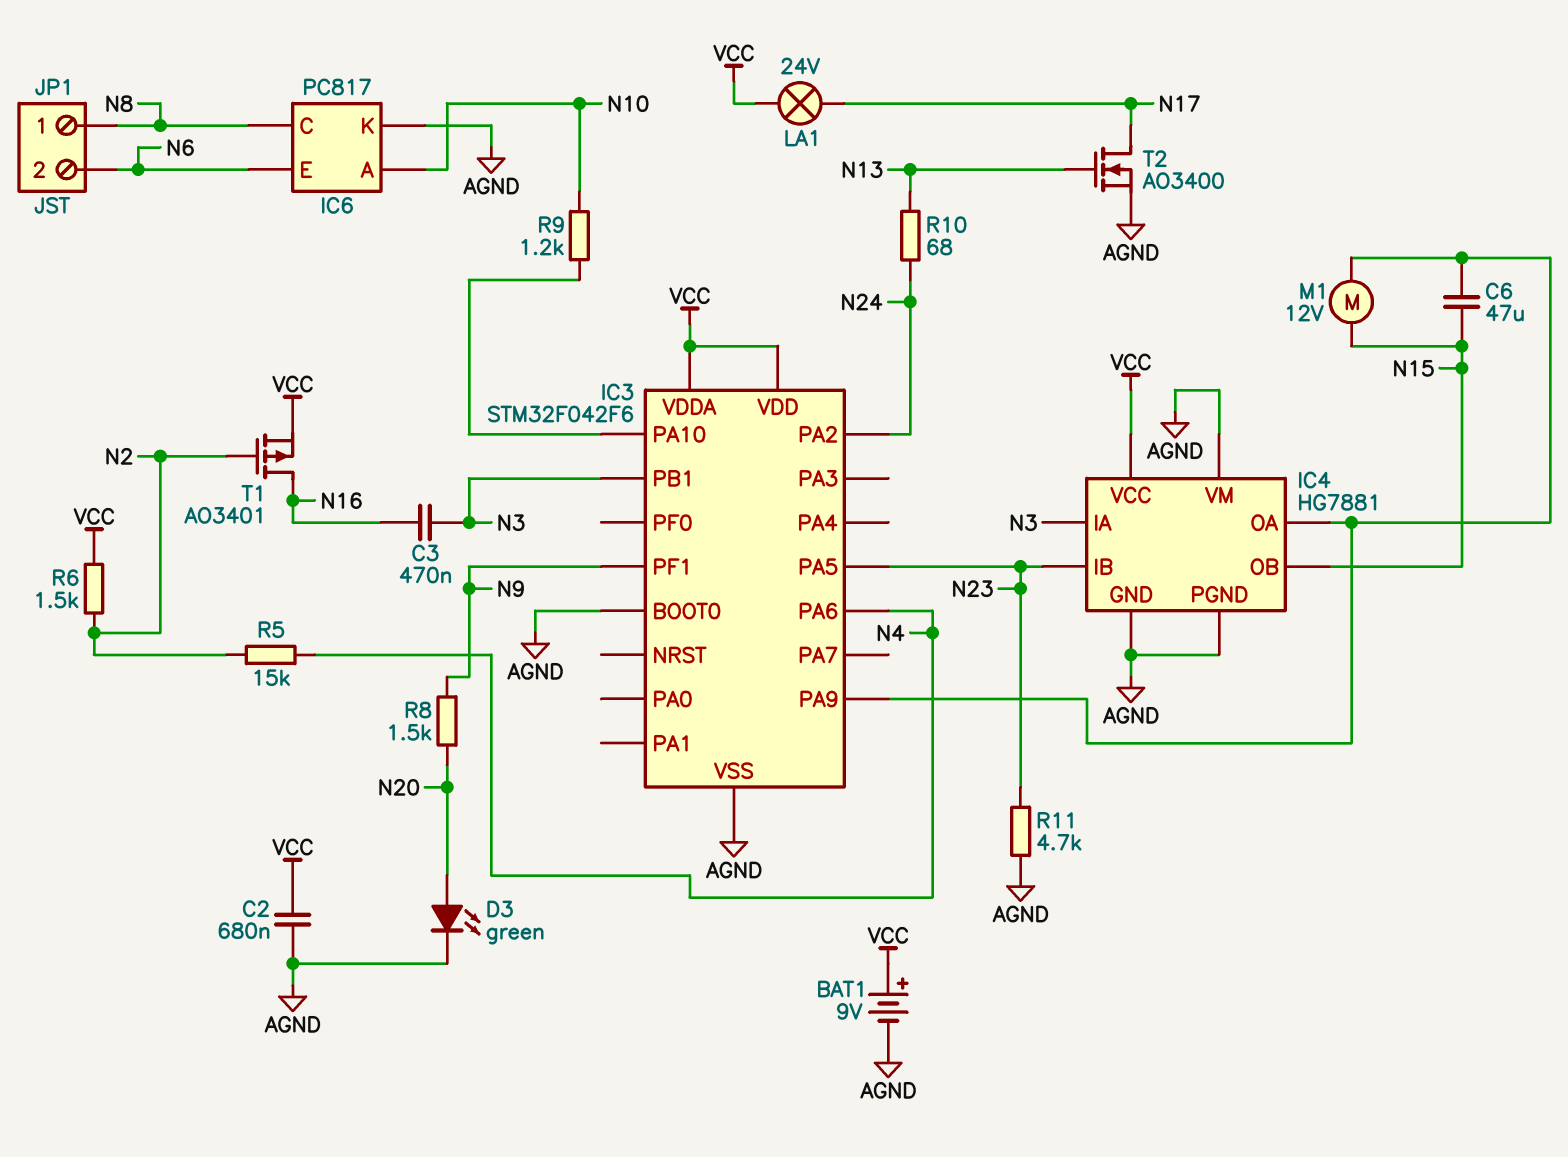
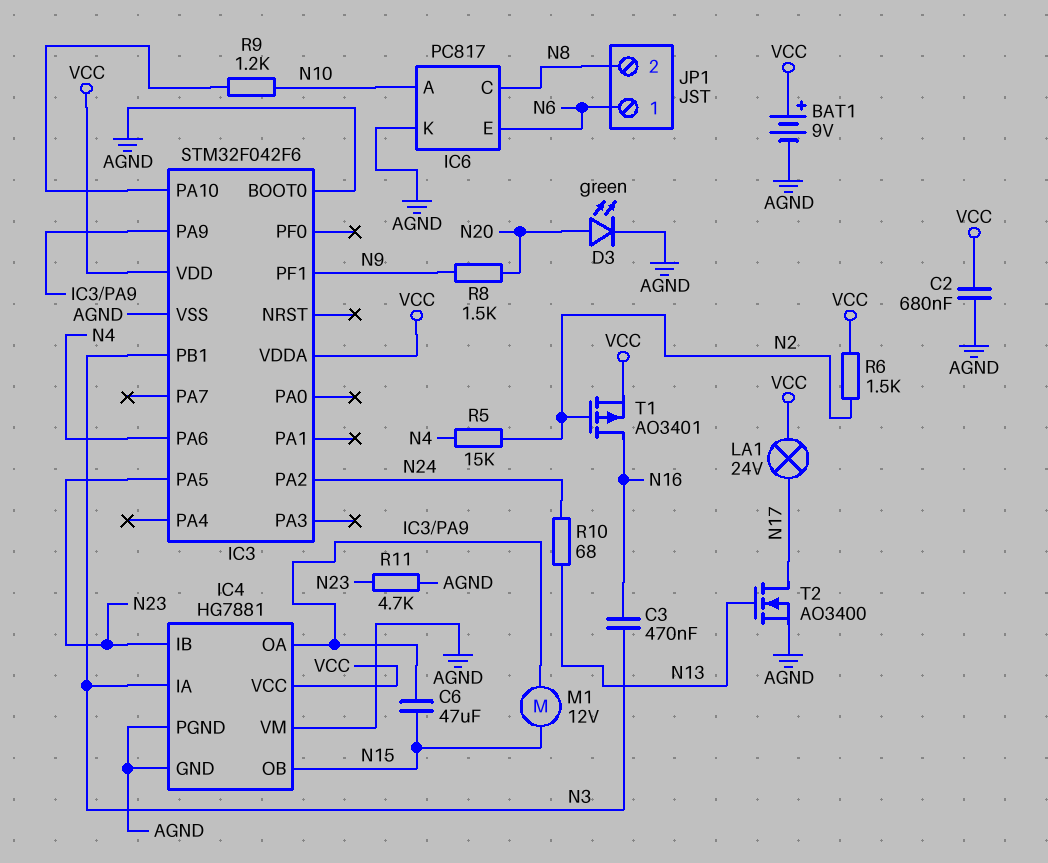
JP1 pin 1: N8 -> N6
JP1 pin 2: N6 -> N8

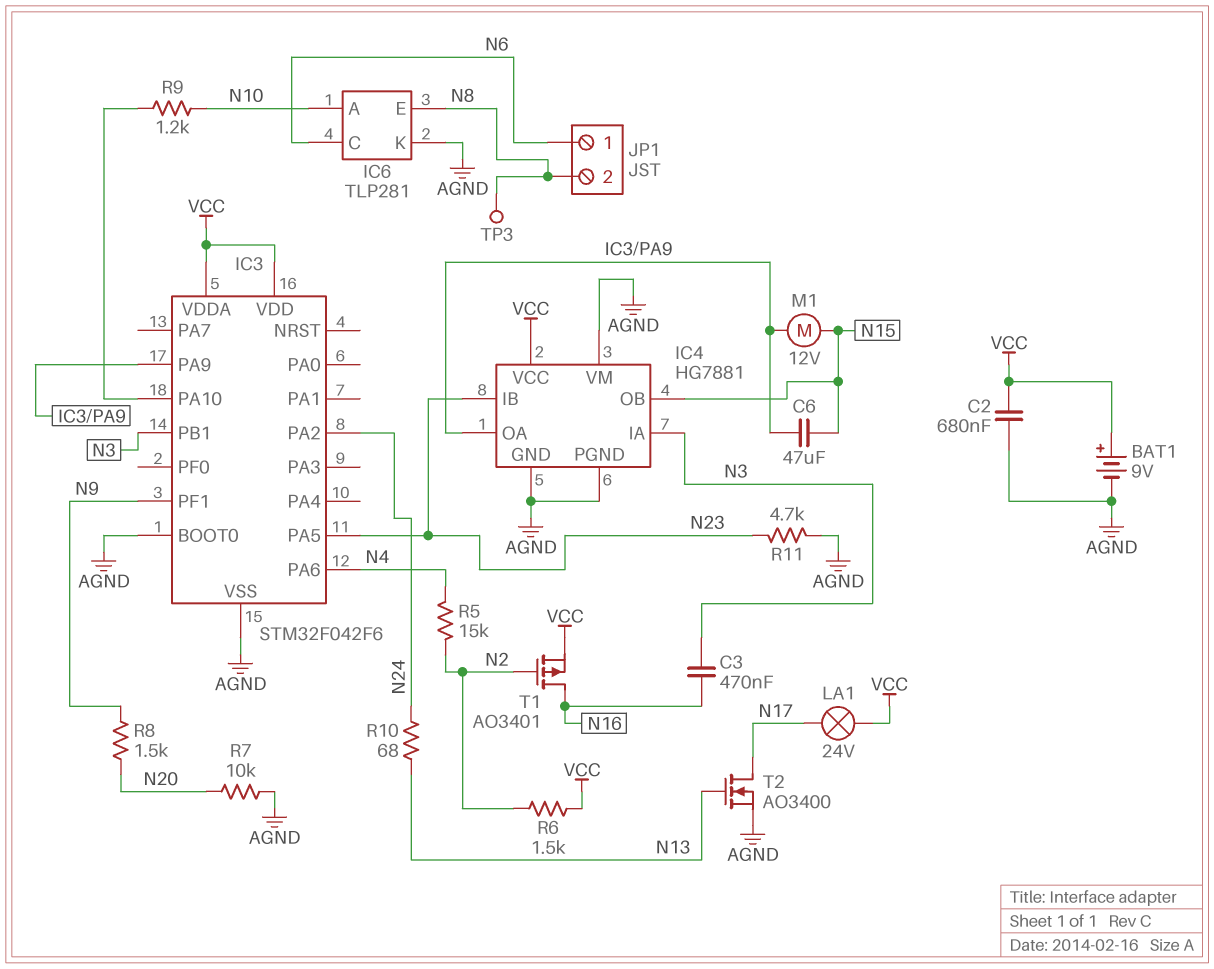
D3: LED green (A N20, K AGND) -> none
IC6: PC817 -> TLP281
IC6 pin C: N8 -> N6
IC6 pin E: N6 -> N8
R7: none -> 10k (AGND, N20)
TP3: none -> test point (N8)

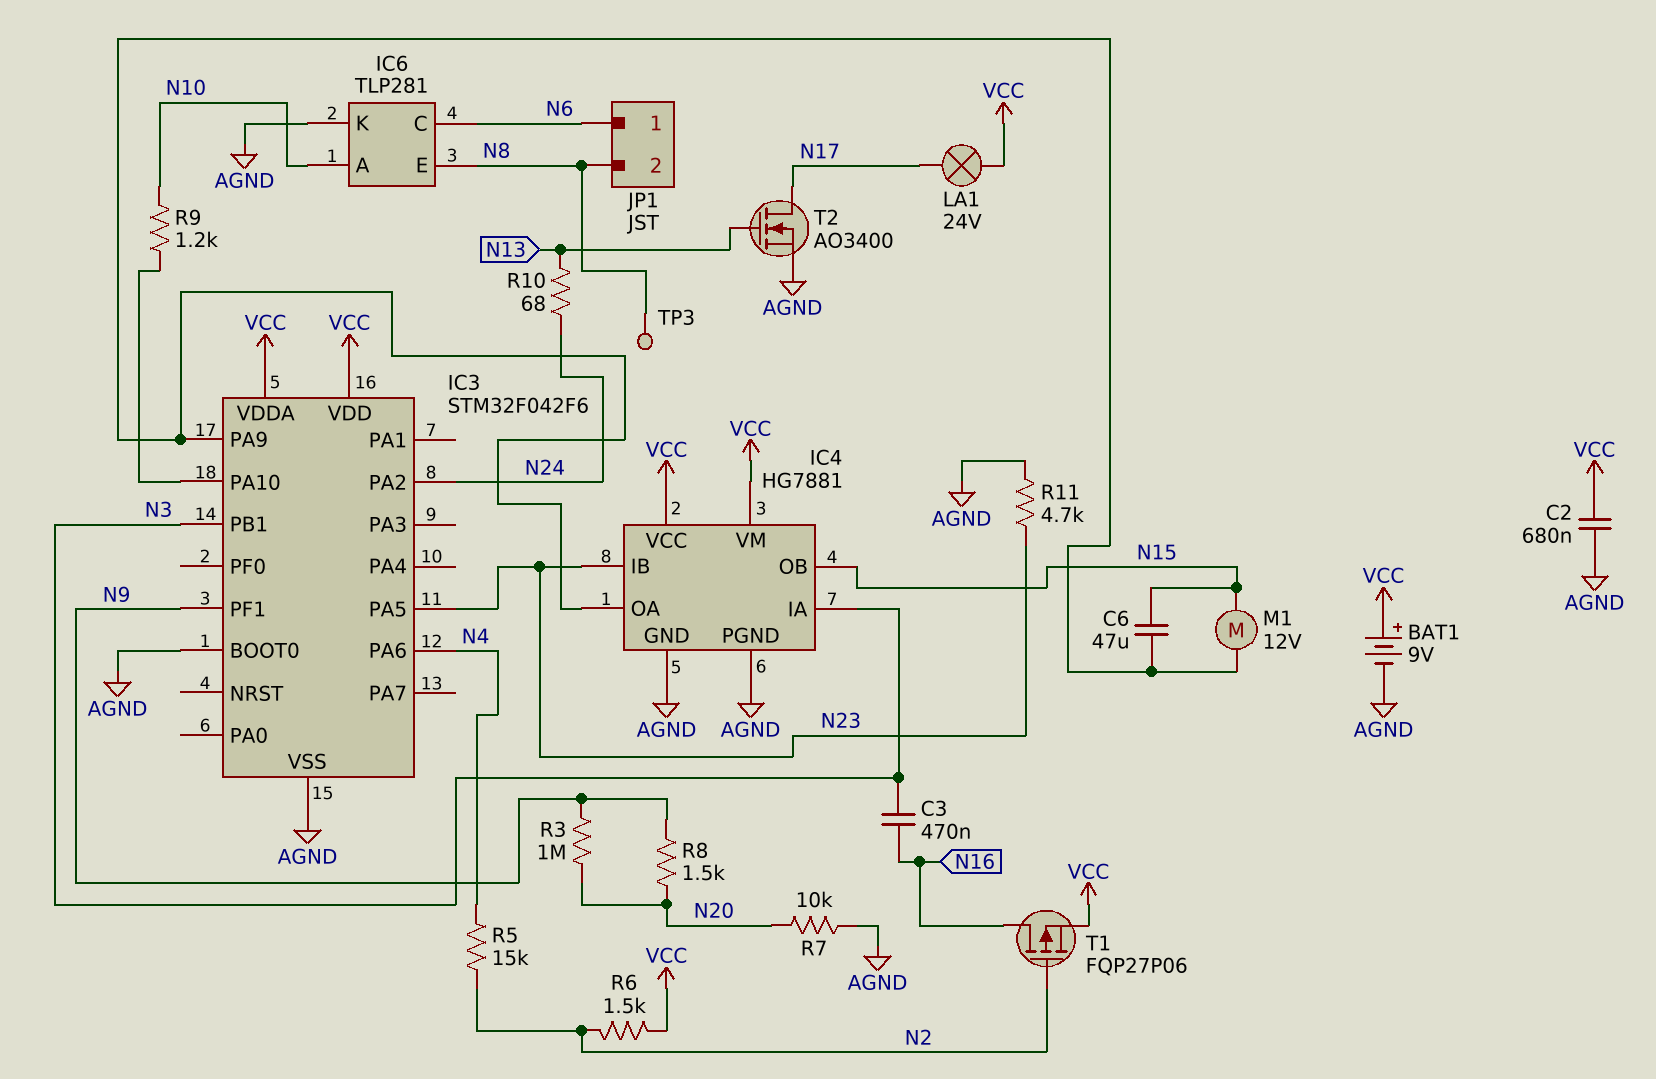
IC4 pin VM: AGND -> VCC
R3: none -> 1M (N9, N20)
T1: PMOS AO3401 (G N2, D N16, S VCC) -> PMOS FQP27P06 (G N2, D N16, S VCC)

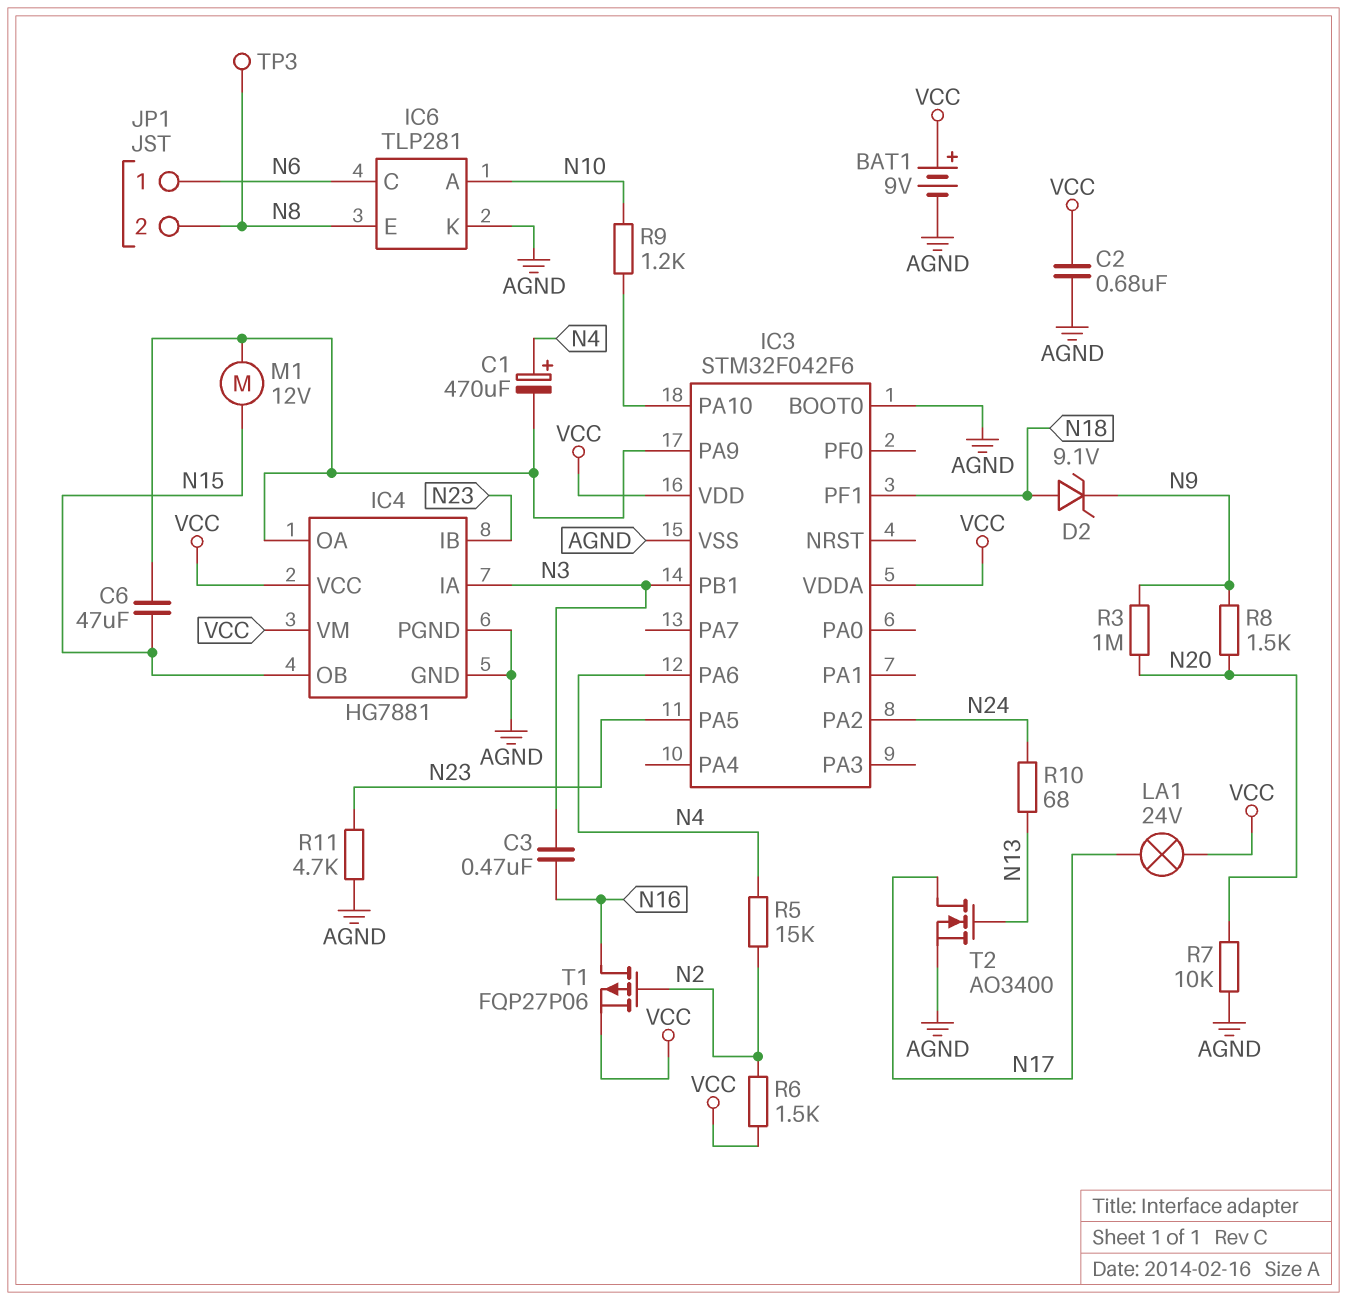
C1: none -> 470uF (plus N4, minus IC3/PA9)
D2: none -> zener 9.1V (A N18, K N9)
IC3 pin PF1: N9 -> N18

